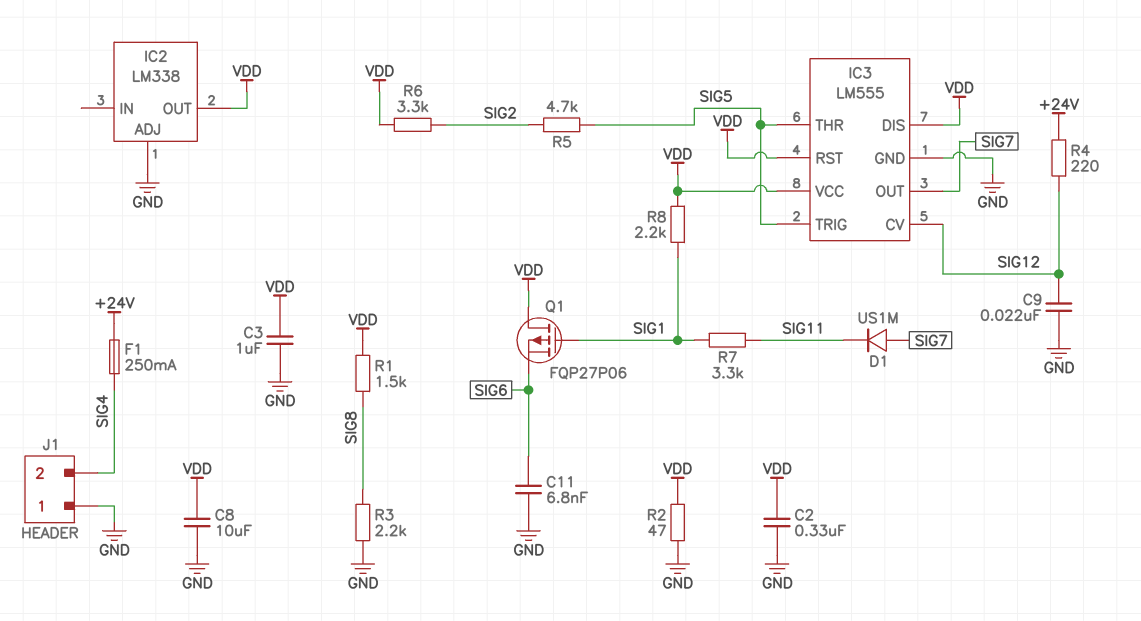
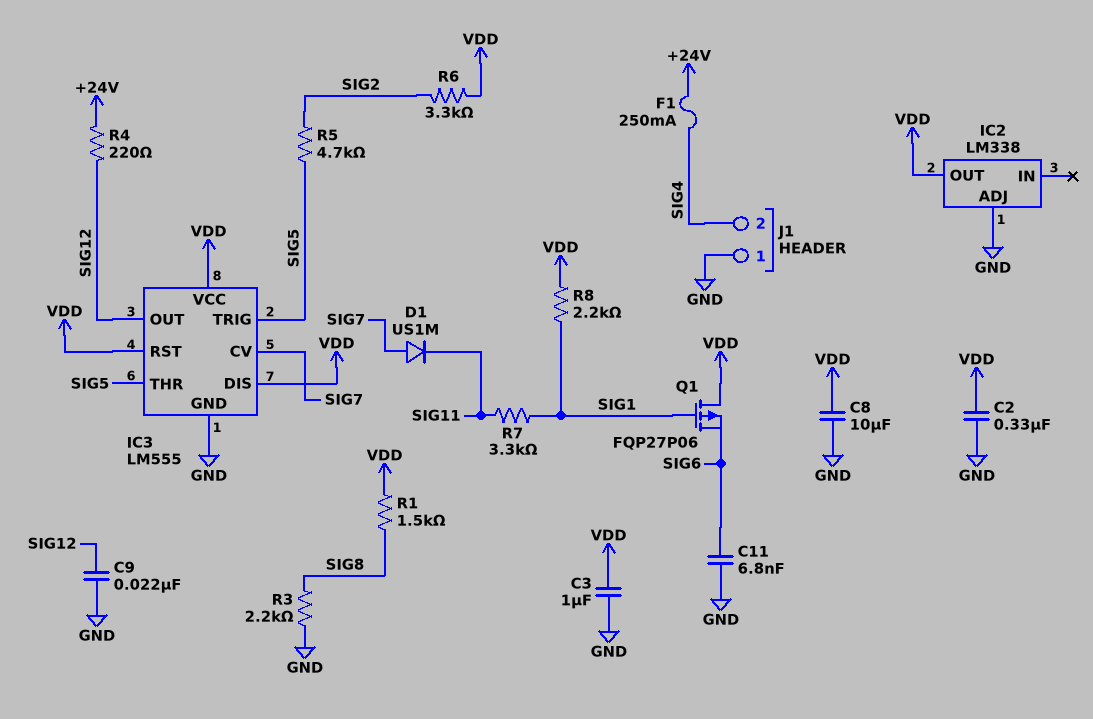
IC3 pin CV: SIG12 -> SIG7
IC3 pin OUT: SIG7 -> SIG12
R2: 47 (GND, VDD) -> none

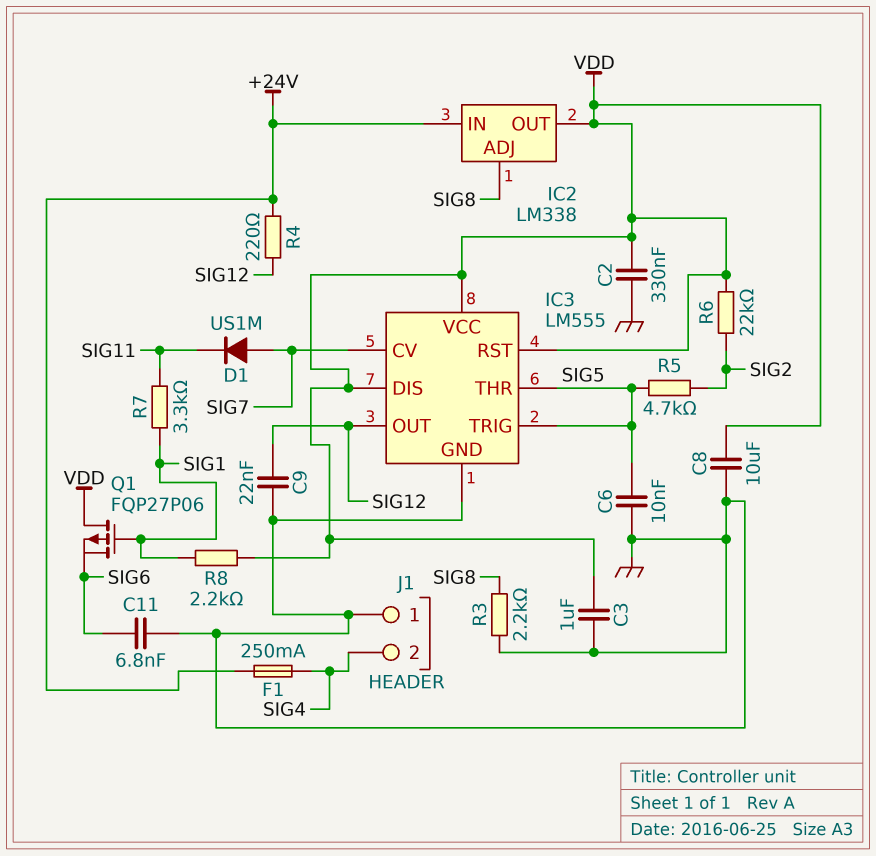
C6: none -> 10nF (GND, SIG5)
IC2 pin ADJ: GND -> SIG8
IC2 pin IN: none -> +24V
R1: 1.5k (SIG8, VDD) -> none
R6: 3.3k (SIG2, VDD) -> 22k (SIG2, VDD)

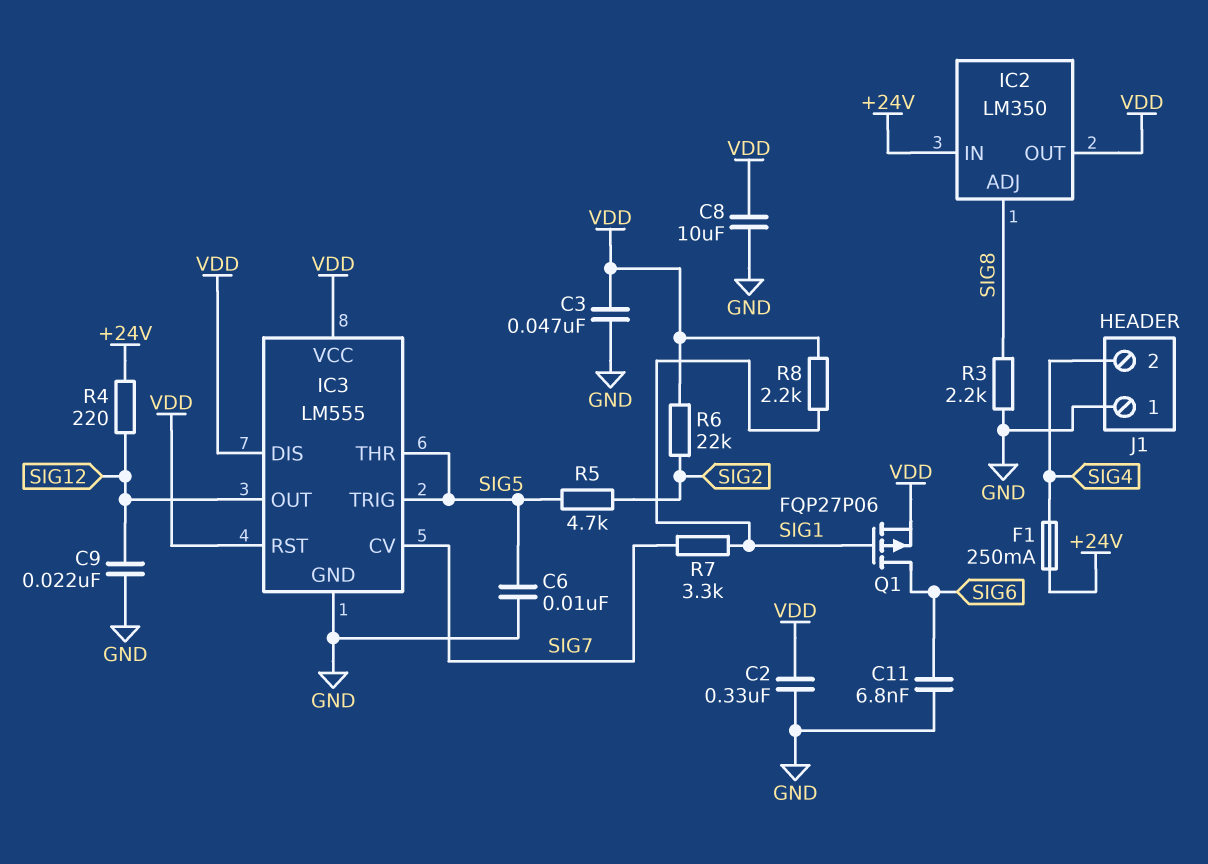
C3: 1uF (GND, VDD) -> 47nF (GND, VDD)
D1: diode US1M (A SIG7, K SIG11) -> none
IC2: LM338 -> LM350
Q1: PMOS FQP27P06 (G SIG1, D VDD, S SIG6) -> PMOS FQP27P06 (G SIG1, D SIG6, S VDD)
R7: 3.3k (SIG1, SIG11) -> 3.3k (SIG1, SIG7)

